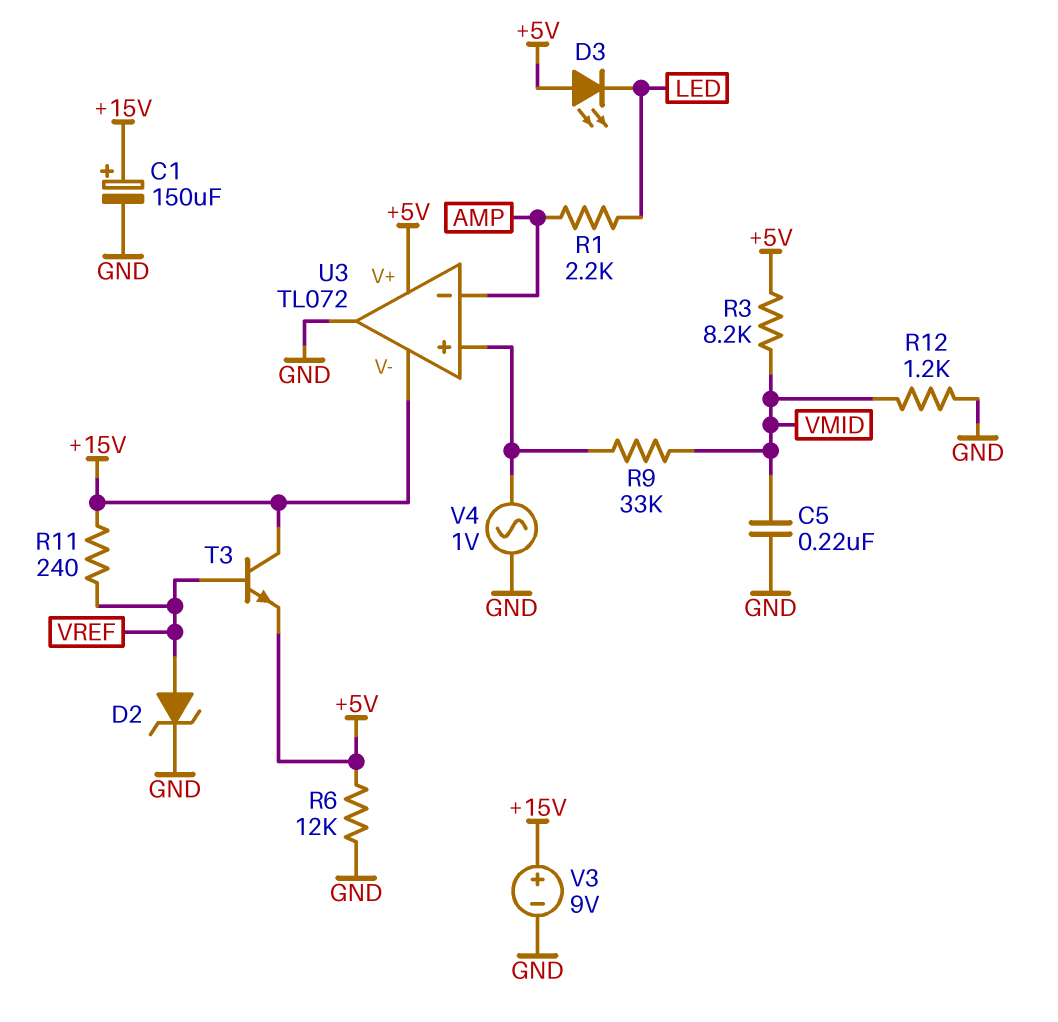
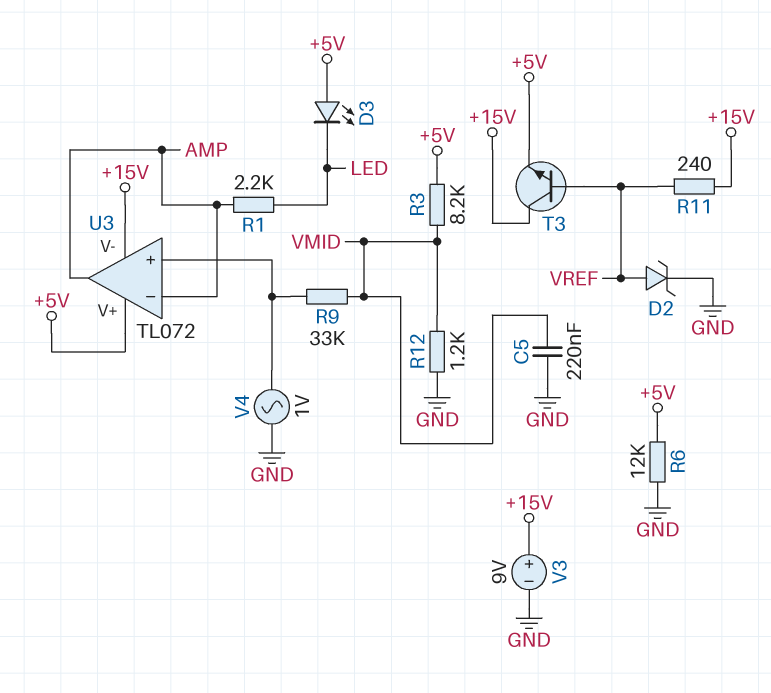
C1: 150uF (plus +15V, minus GND) -> none
U3 pin out: GND -> AMP

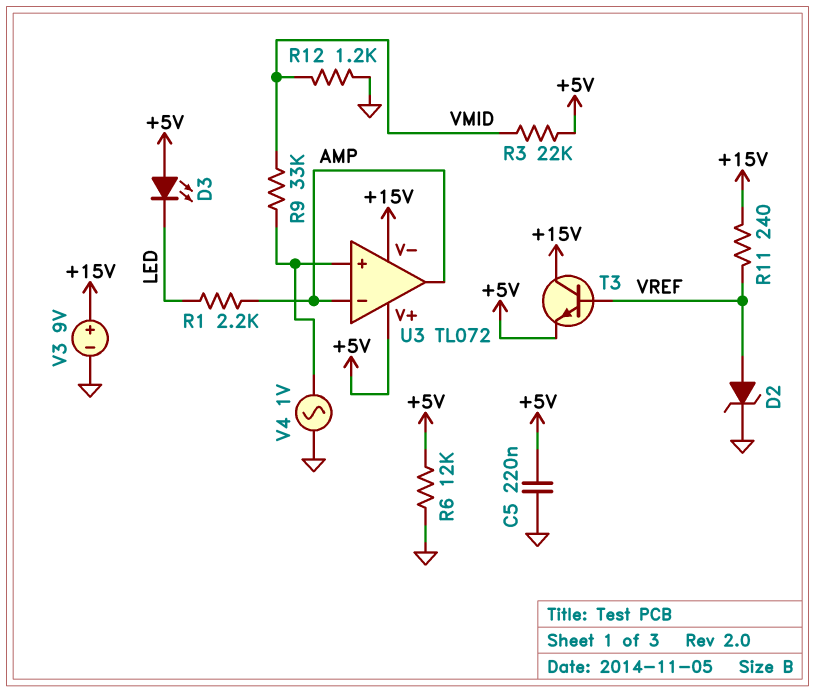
C5: 220nF (GND, VMID) -> 220nF (+5V, GND)
R3: 8.2k (+5V, VMID) -> 22k (+5V, VMID)

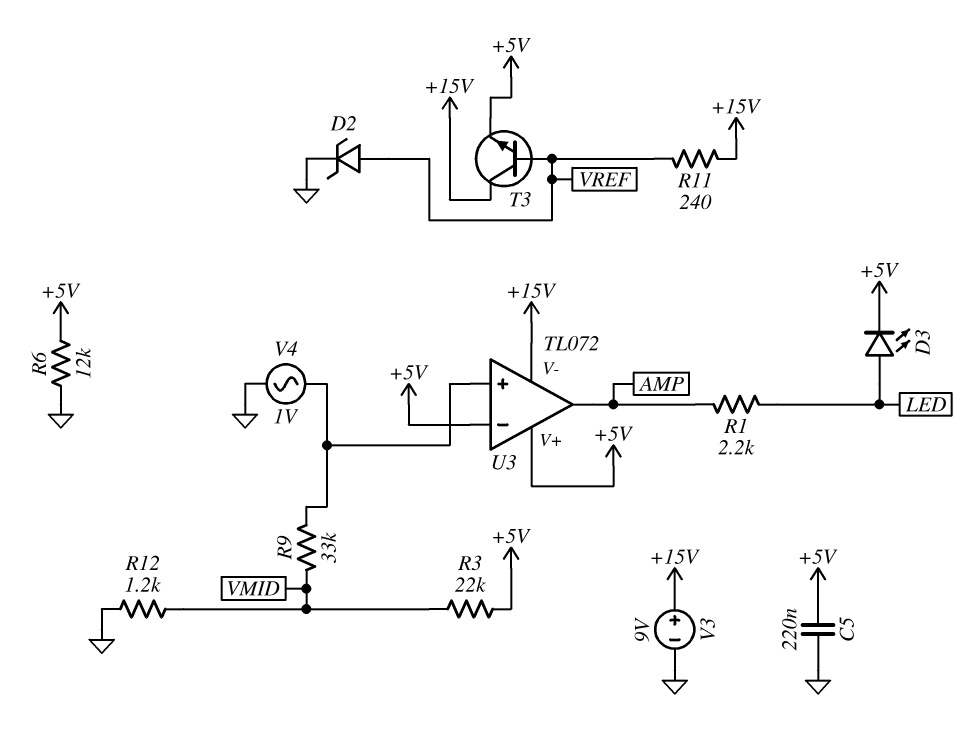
D3: LED (A +5V, K LED) -> LED (A LED, K +5V)
U3 pin in-: AMP -> +5V

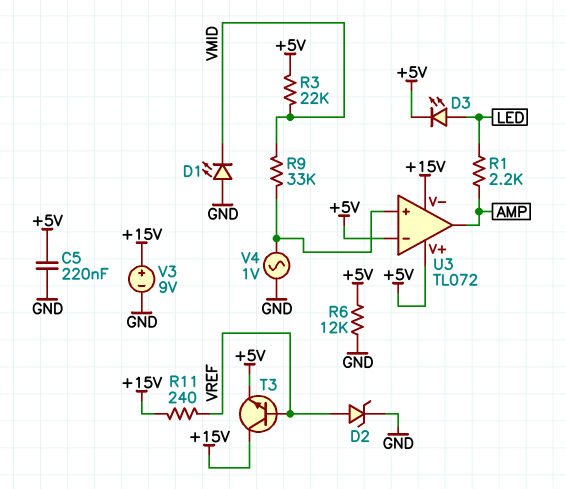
D1: none -> LED (A GND, K VMID)
R12: 1.2k (GND, VMID) -> none

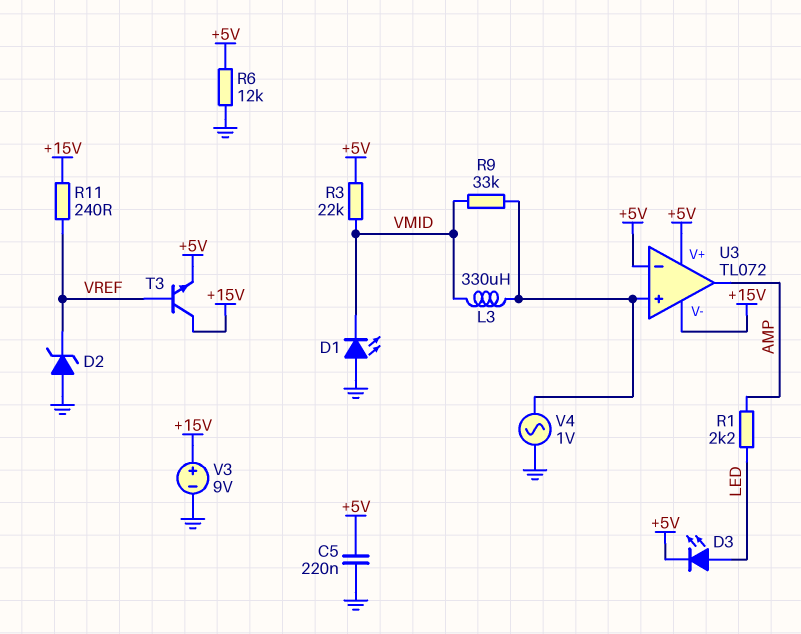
D2: zener (A VREF, K GND) -> zener (A GND, K VREF)
L3: none -> 330uH (U3/in+, VMID)

